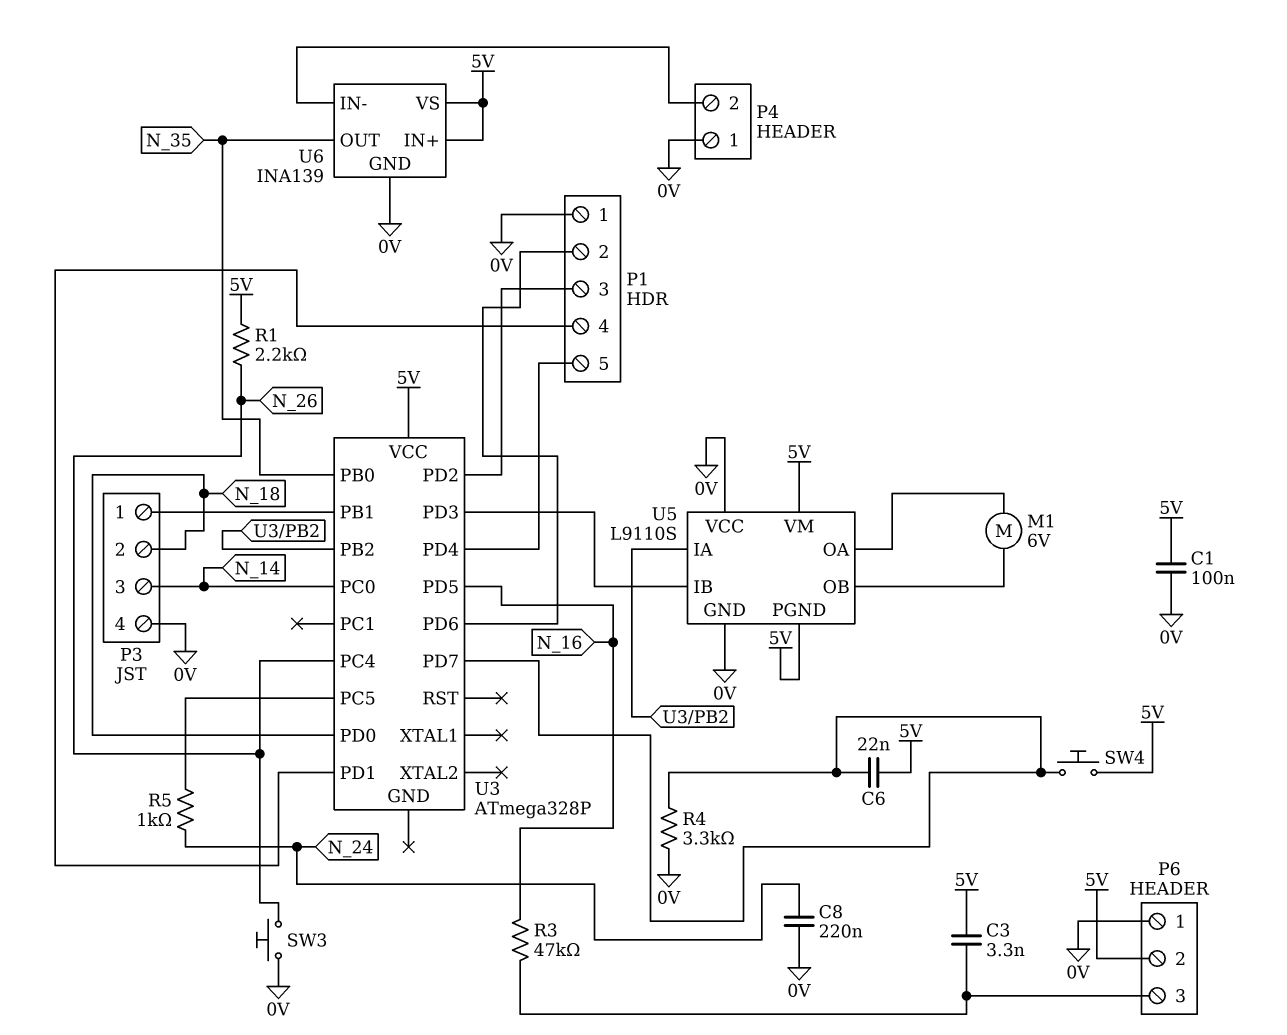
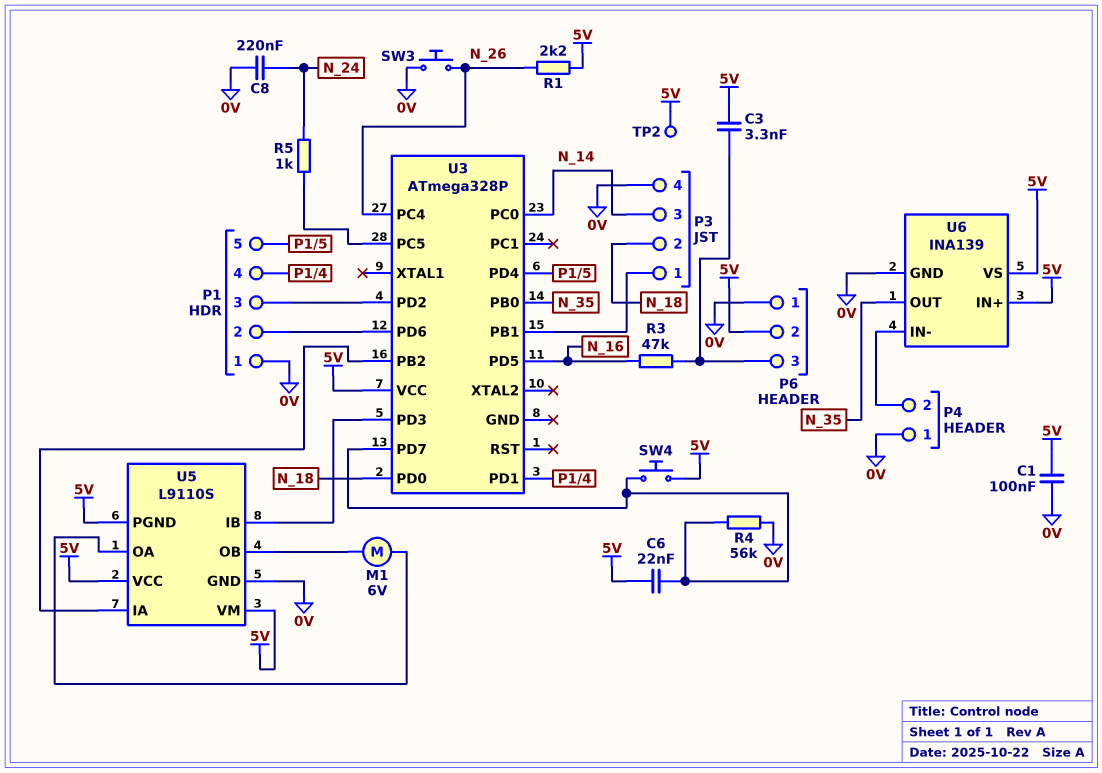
R4: 3.3k (0V, U3/PD7) -> 56k (0V, U3/PD7)
TP2: none -> test point (5V)
U5 pin VCC: 0V -> 5V

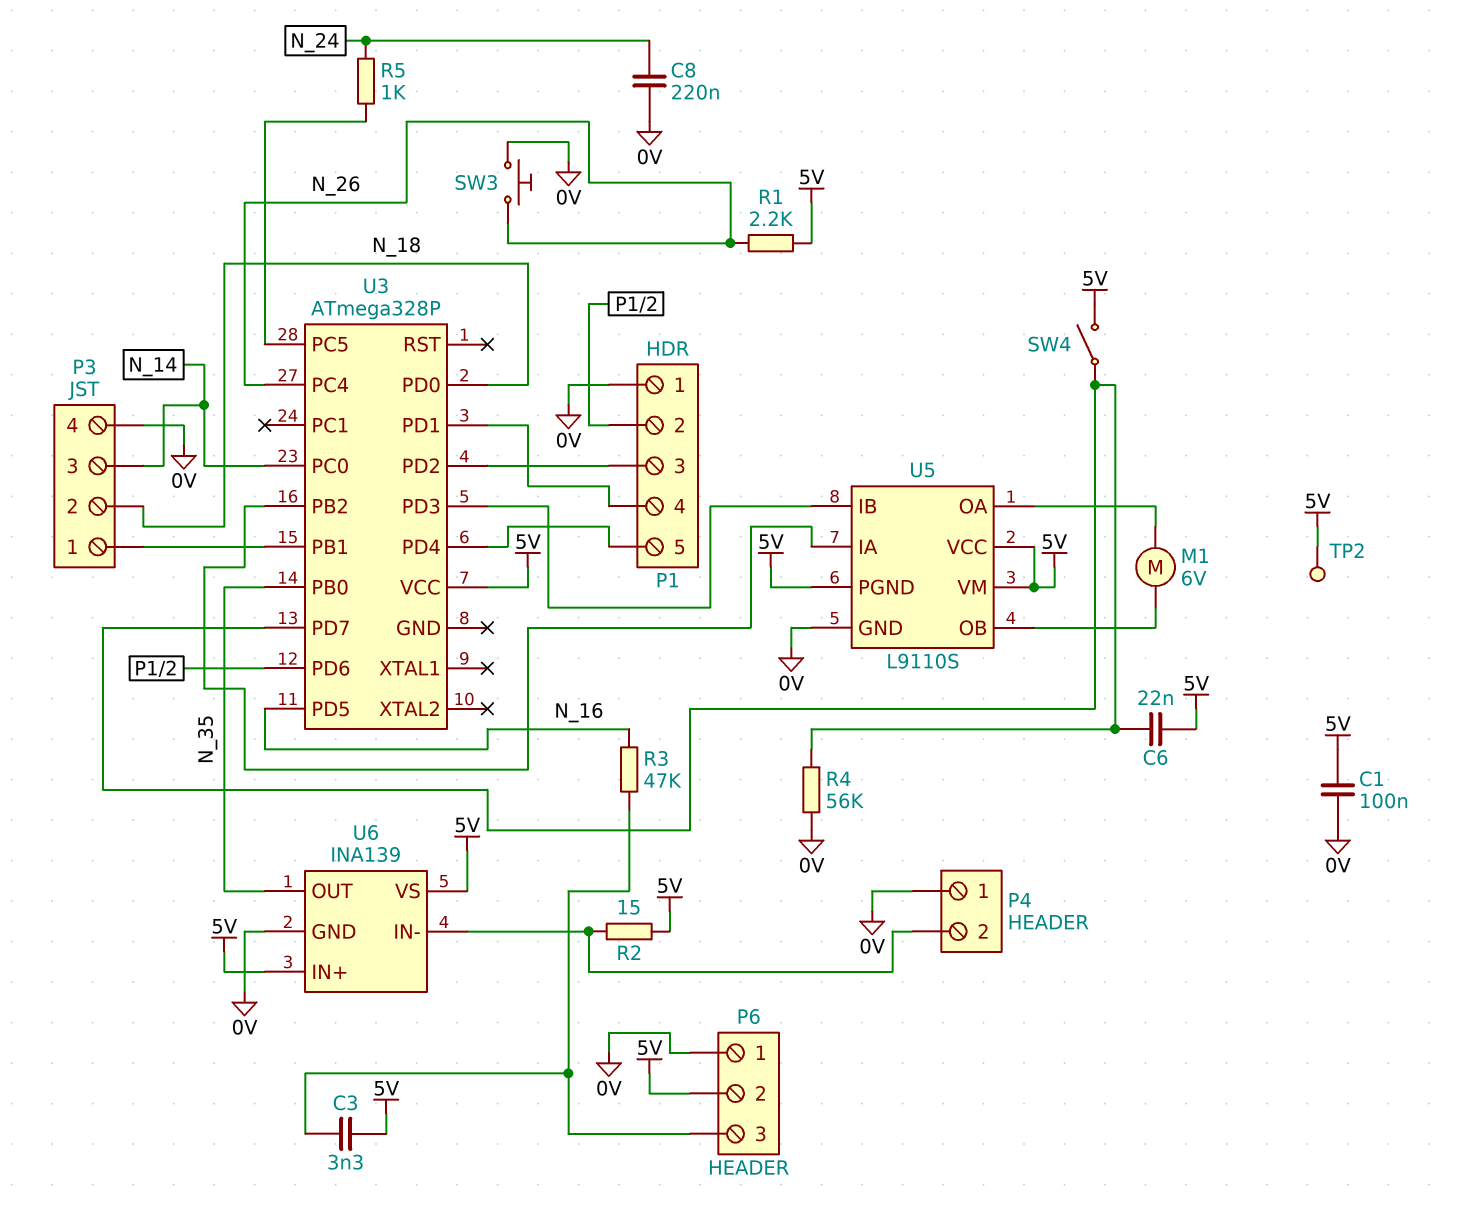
R2: none -> 15 (5V, P4/2)
SW4: button (5V, U3/PD7) -> switch (5V, U3/PD7)

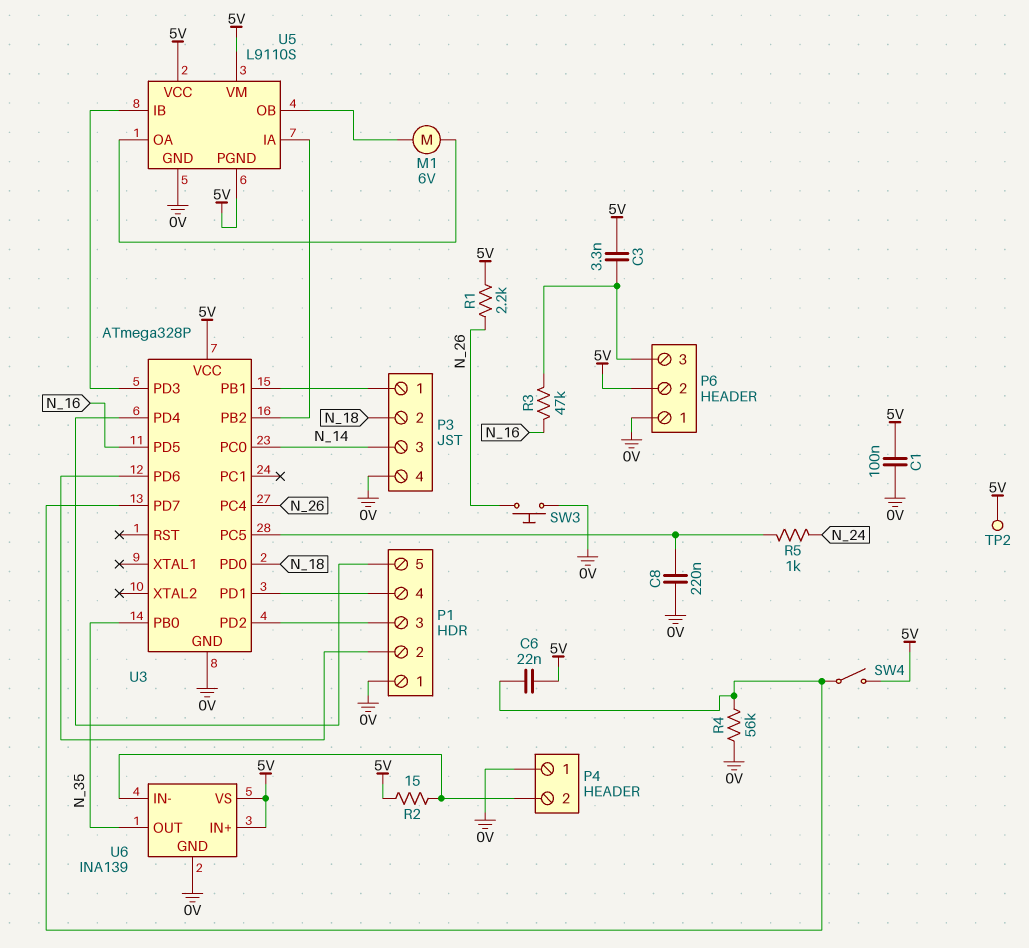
C8: 220nF (0V, N_24) -> 220nF (0V, U3/PC5)
U3 pin GND: none -> 0V

